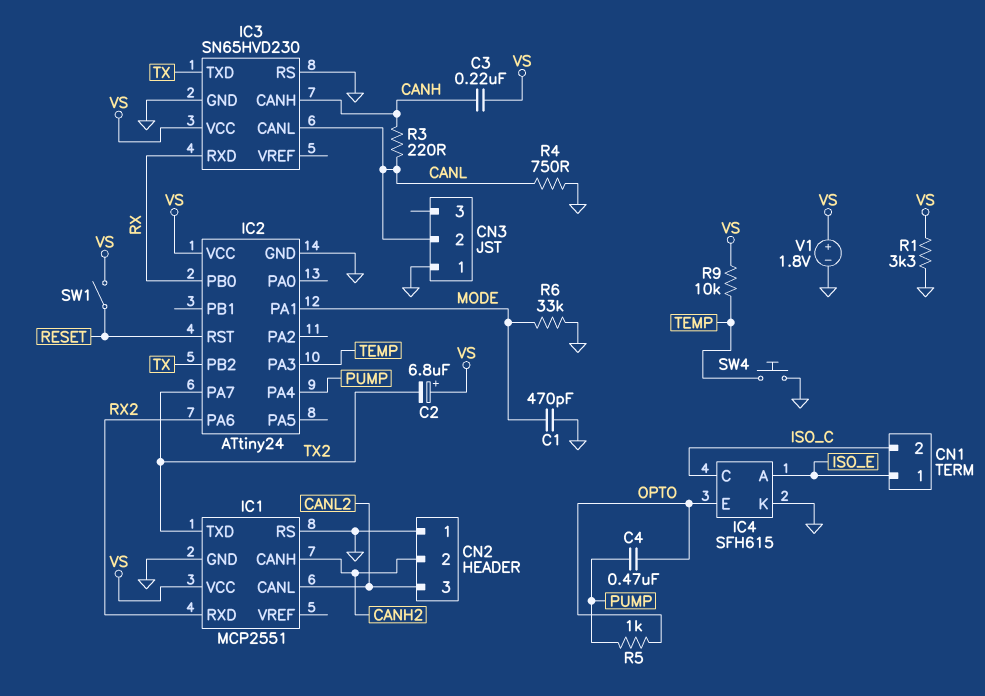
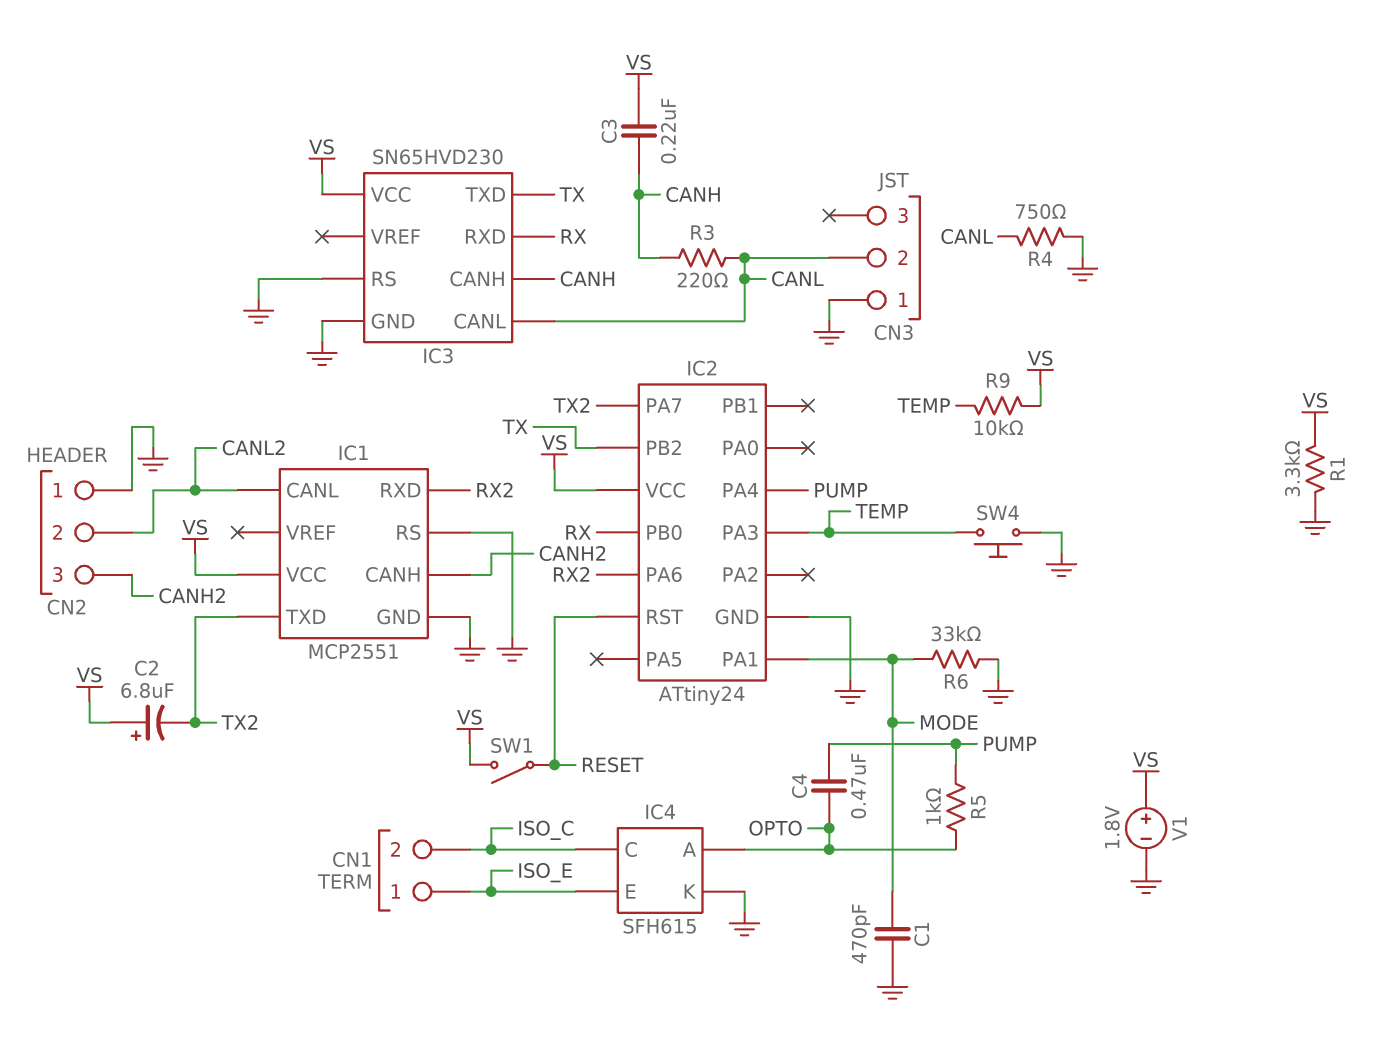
CN2 pin 2: CANH2 -> CANL2
CN2 pin 3: CANL2 -> CANH2
IC4 pin A: ISO_E -> OPTO
IC4 pin E: OPTO -> ISO_E

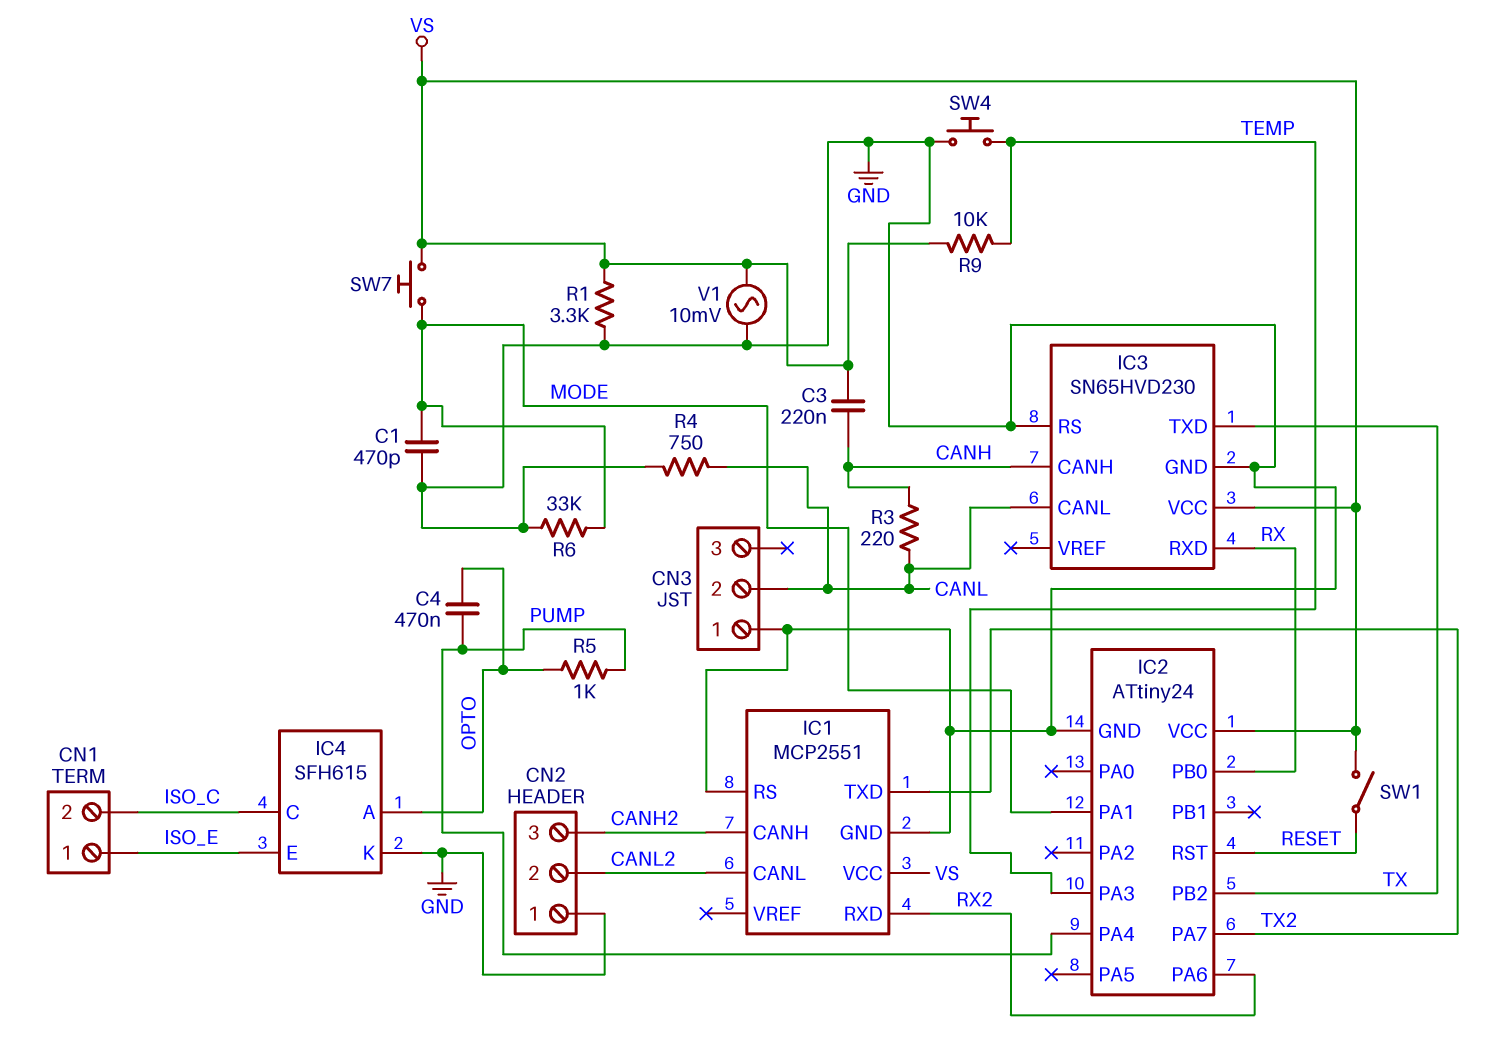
C2: 6.8uF (plus VS, minus TX2) -> none
SW7: none -> button (MODE, VS)
V1: 1.8V (plus VS, minus GND) -> AC 10mV (GND, VS)

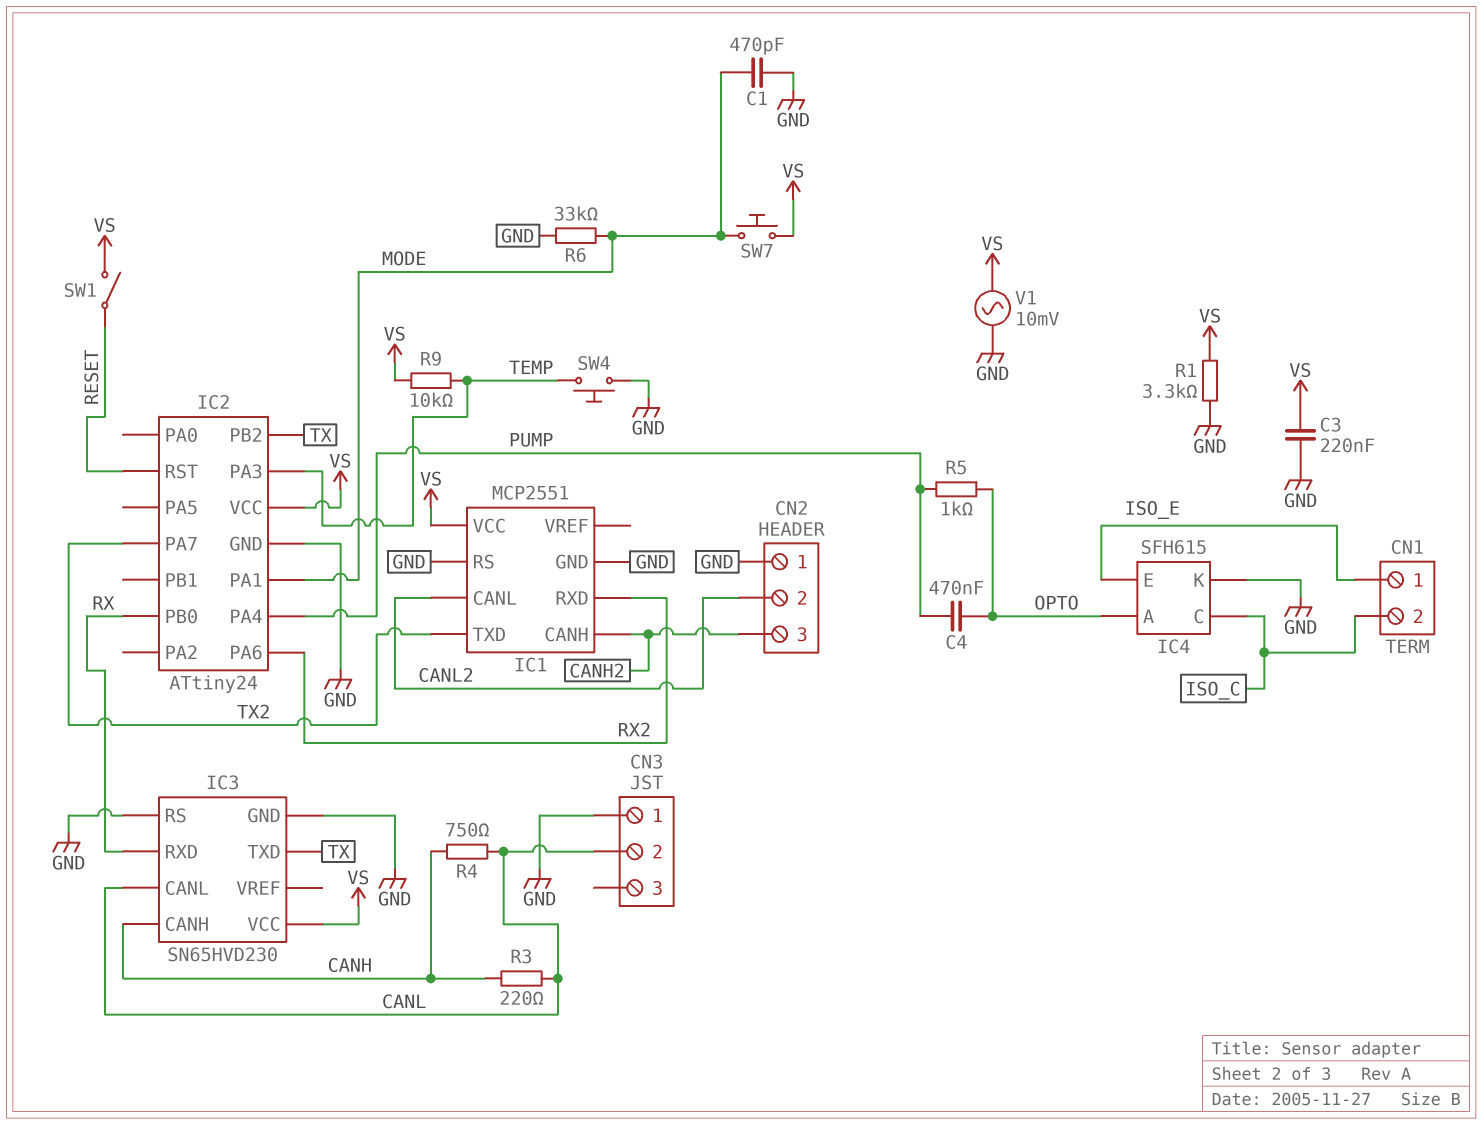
C3: 220nF (CANH, VS) -> 220nF (GND, VS)
R4: 750 (CANL, GND) -> 750 (CANH, CANL)

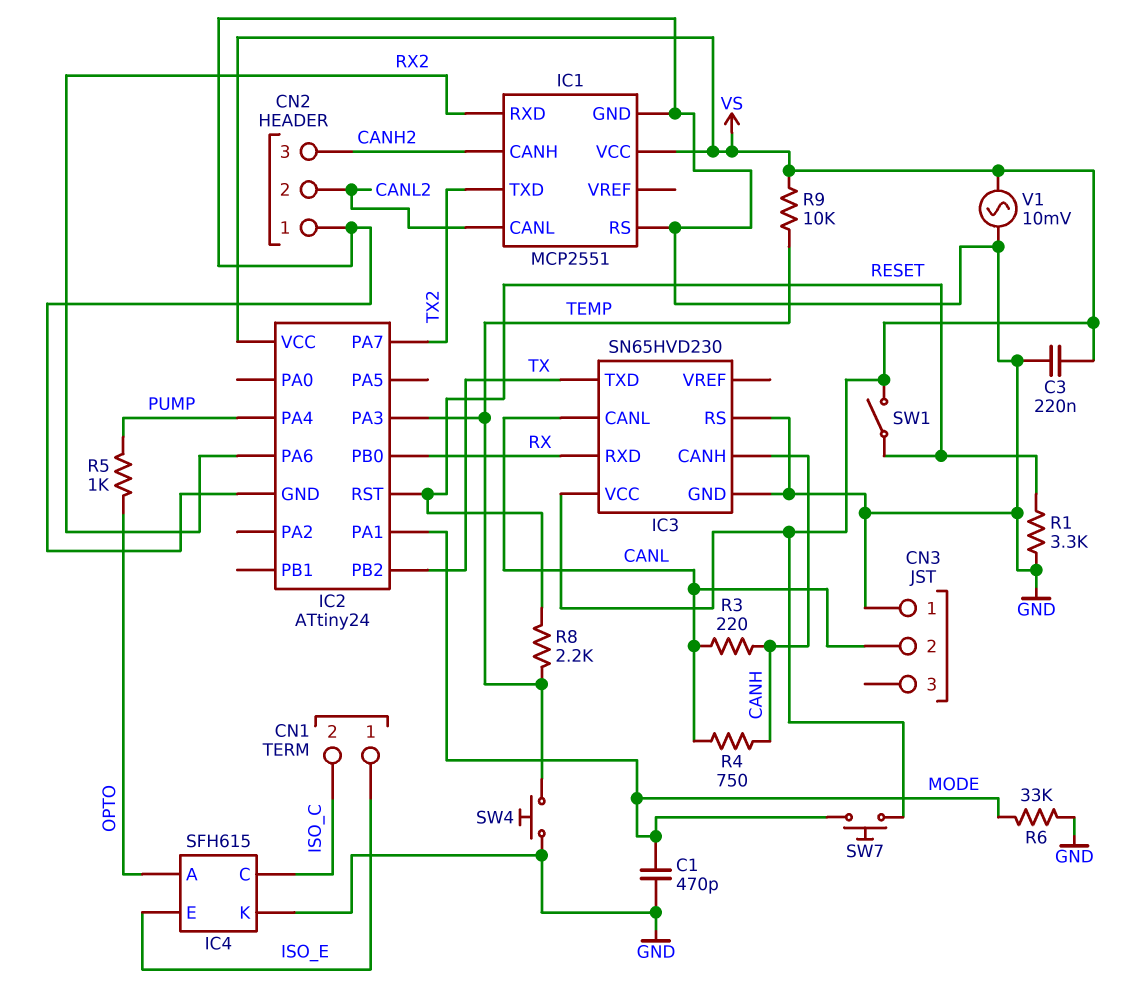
C4: 470nF (OPTO, PUMP) -> none
R1: 3.3k (GND, VS) -> 3.3k (GND, RESET)
R8: none -> 2.2k (RESET, TEMP)

